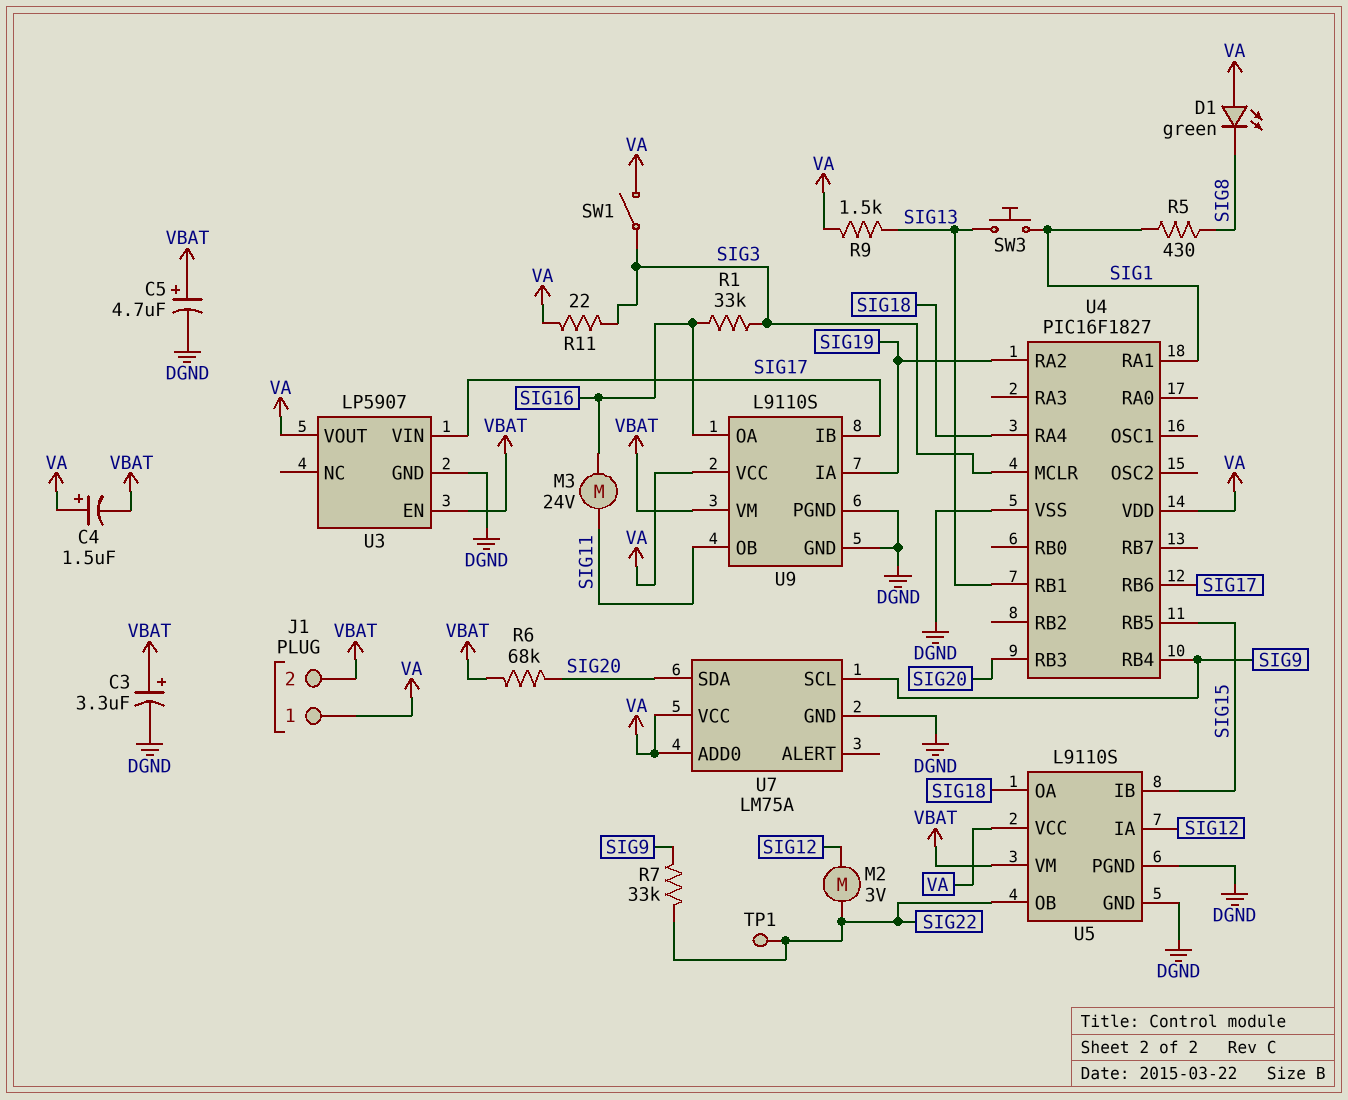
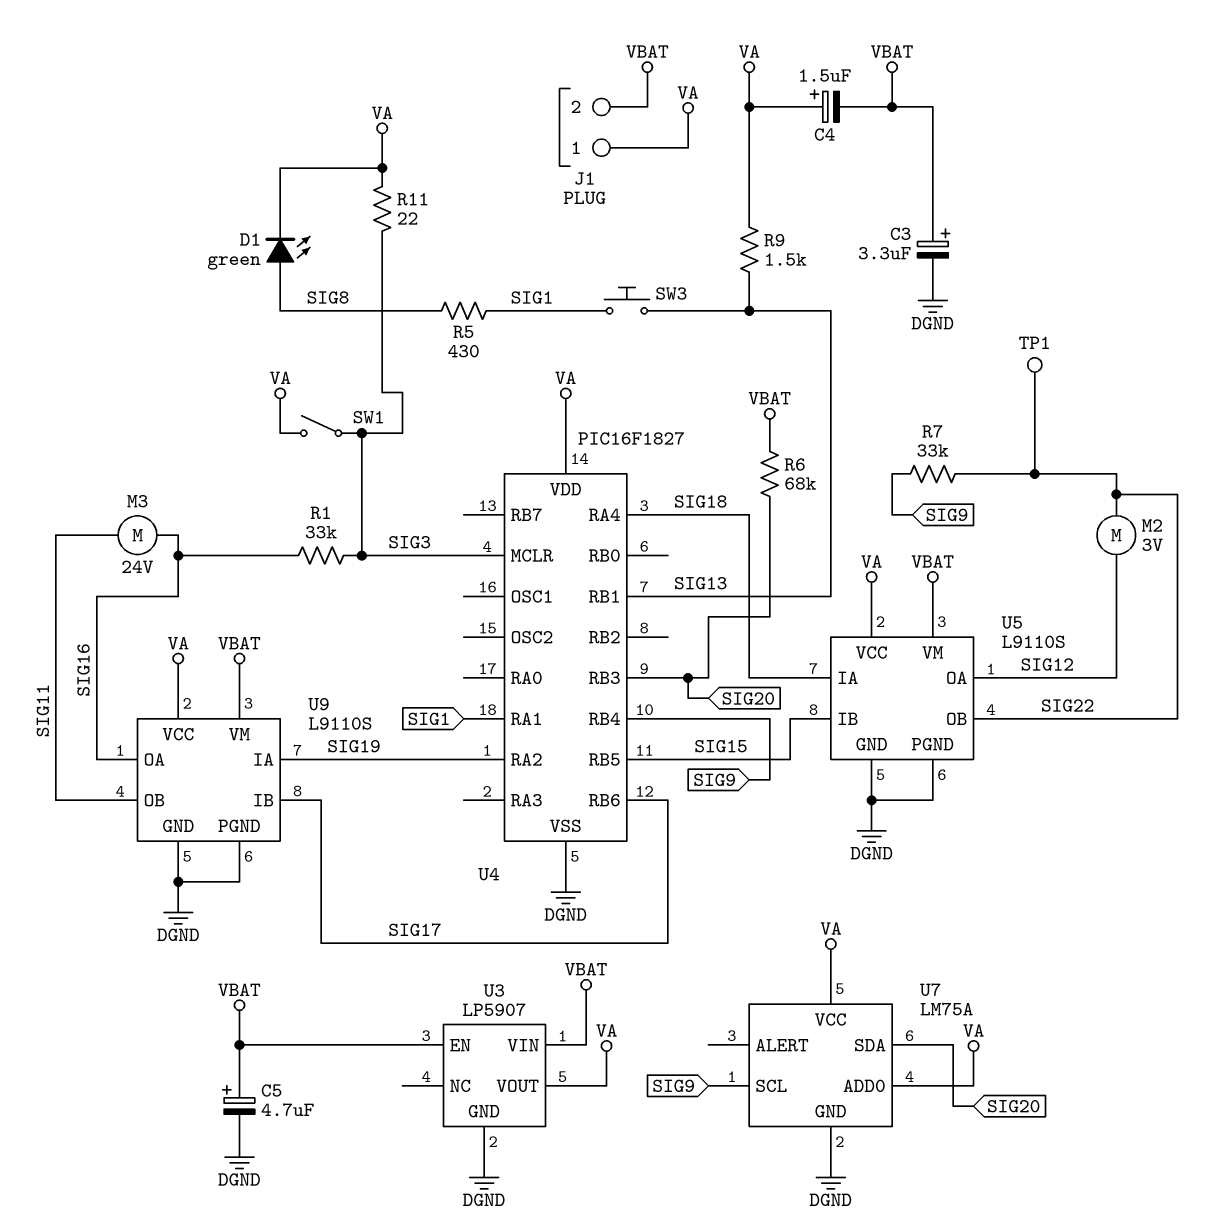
D1: LED green (A VA, K SIG8) -> LED green (A SIG8, K VA)
U3 pin VIN: SIG17 -> VBAT
U5 pin IA: SIG12 -> SIG18
U5 pin OA: SIG18 -> SIG12

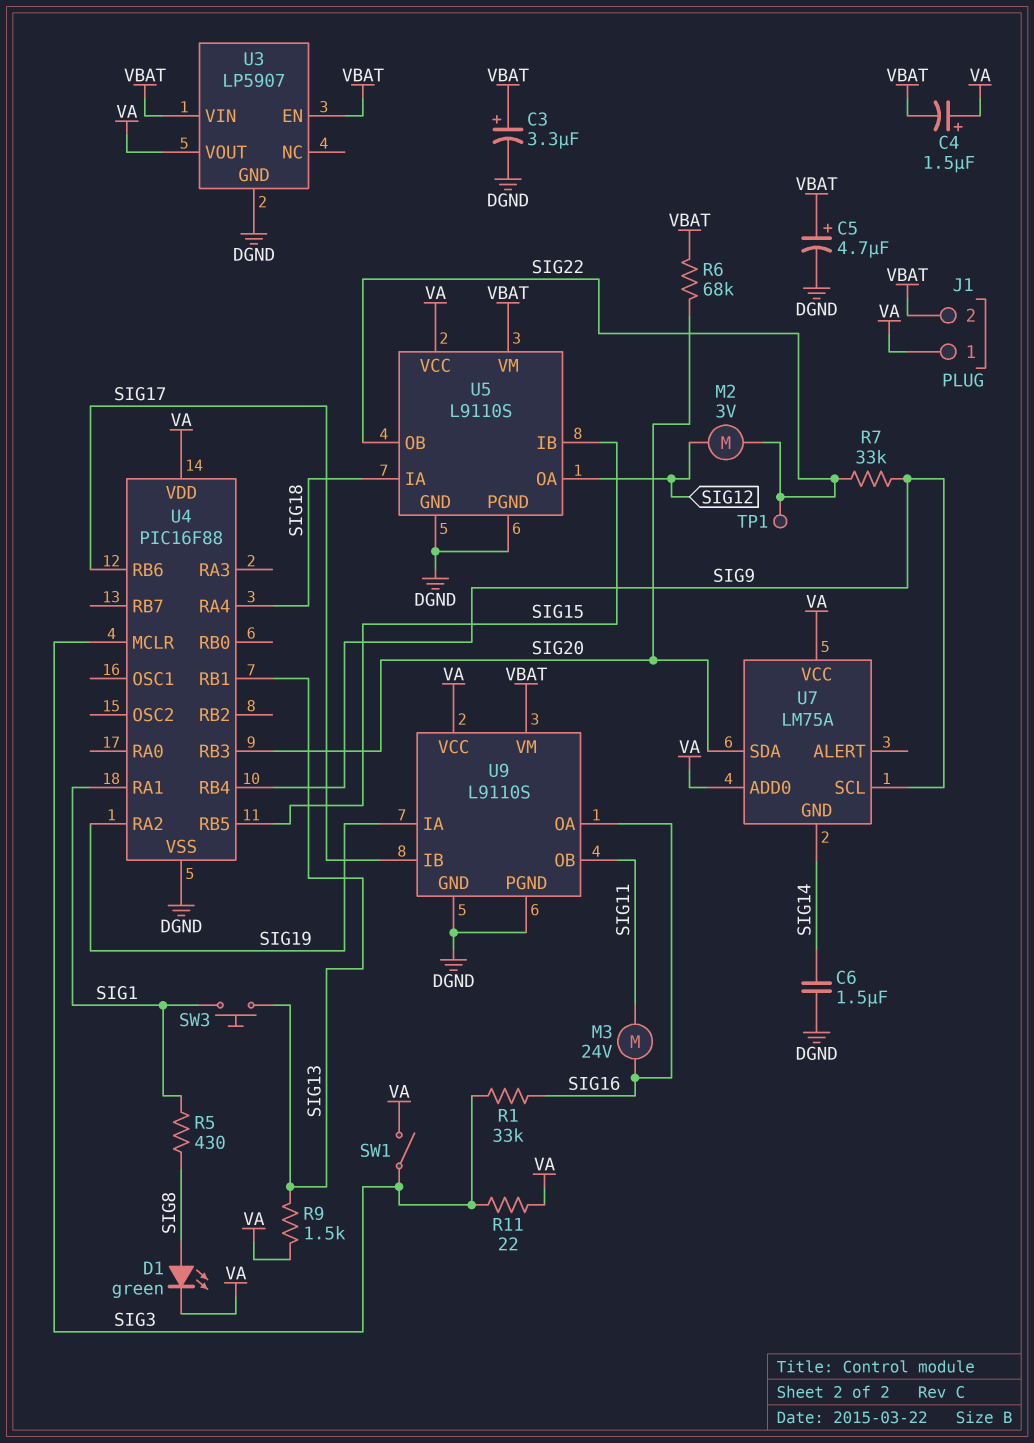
C6: none -> 1.5uF (DGND, SIG14)
U4: PIC16F1827 -> PIC16F88
U7 pin GND: DGND -> SIG14

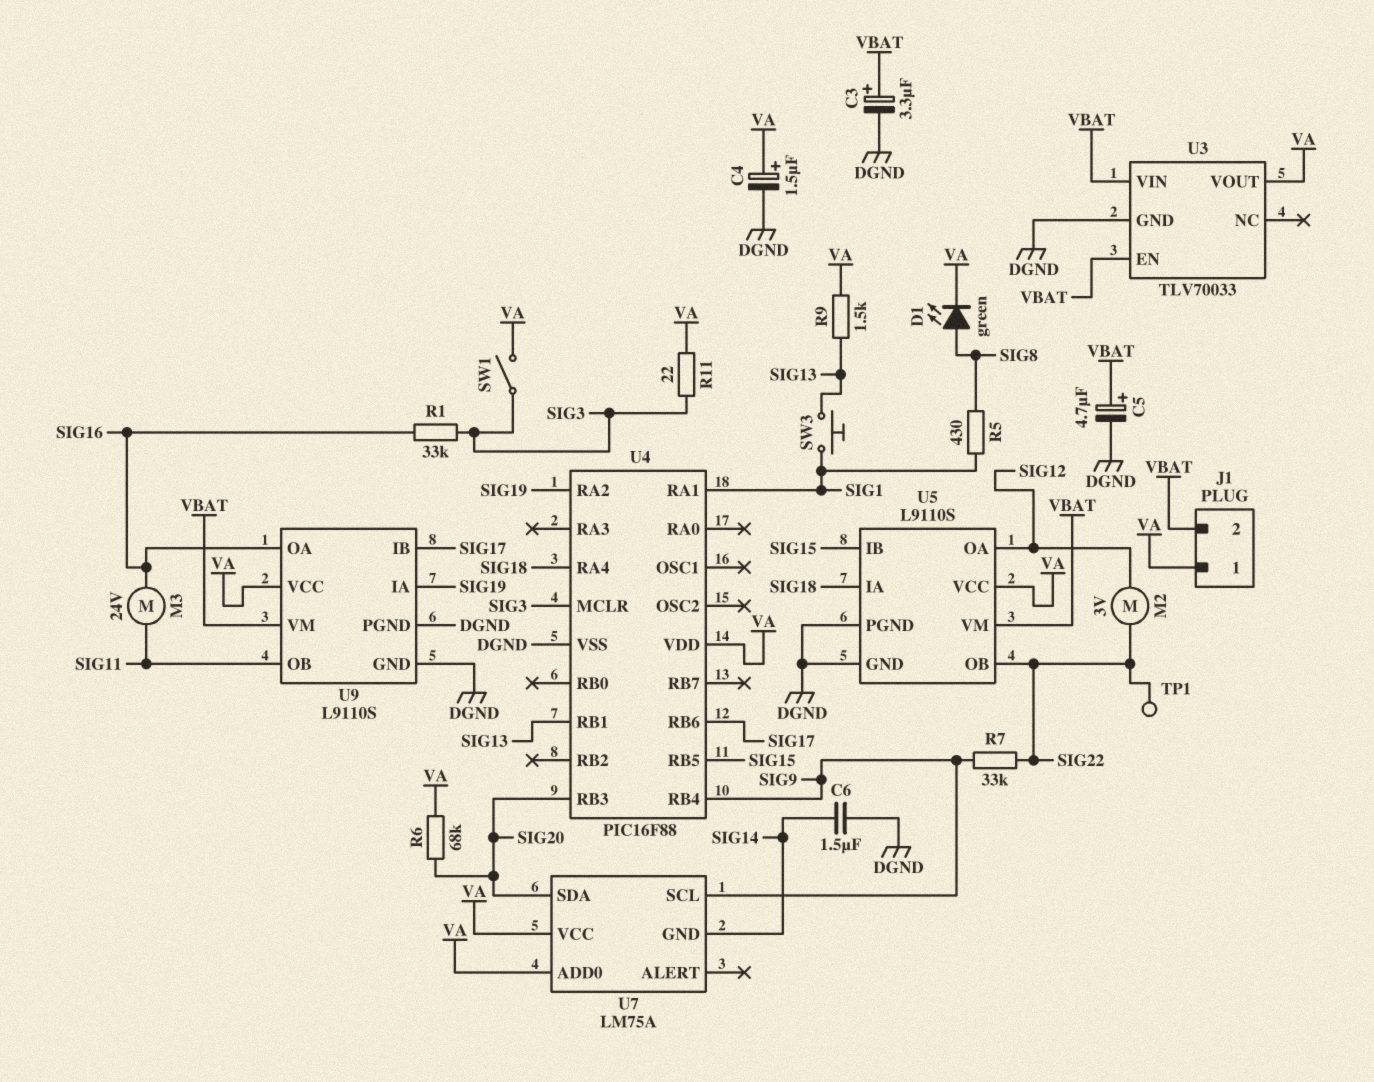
C4: 1.5uF (plus VA, minus VBAT) -> 1.5uF (plus VA, minus DGND)
R6: 68k (SIG20, VBAT) -> 68k (SIG20, VA)
U3: LP5907 -> TLV70033

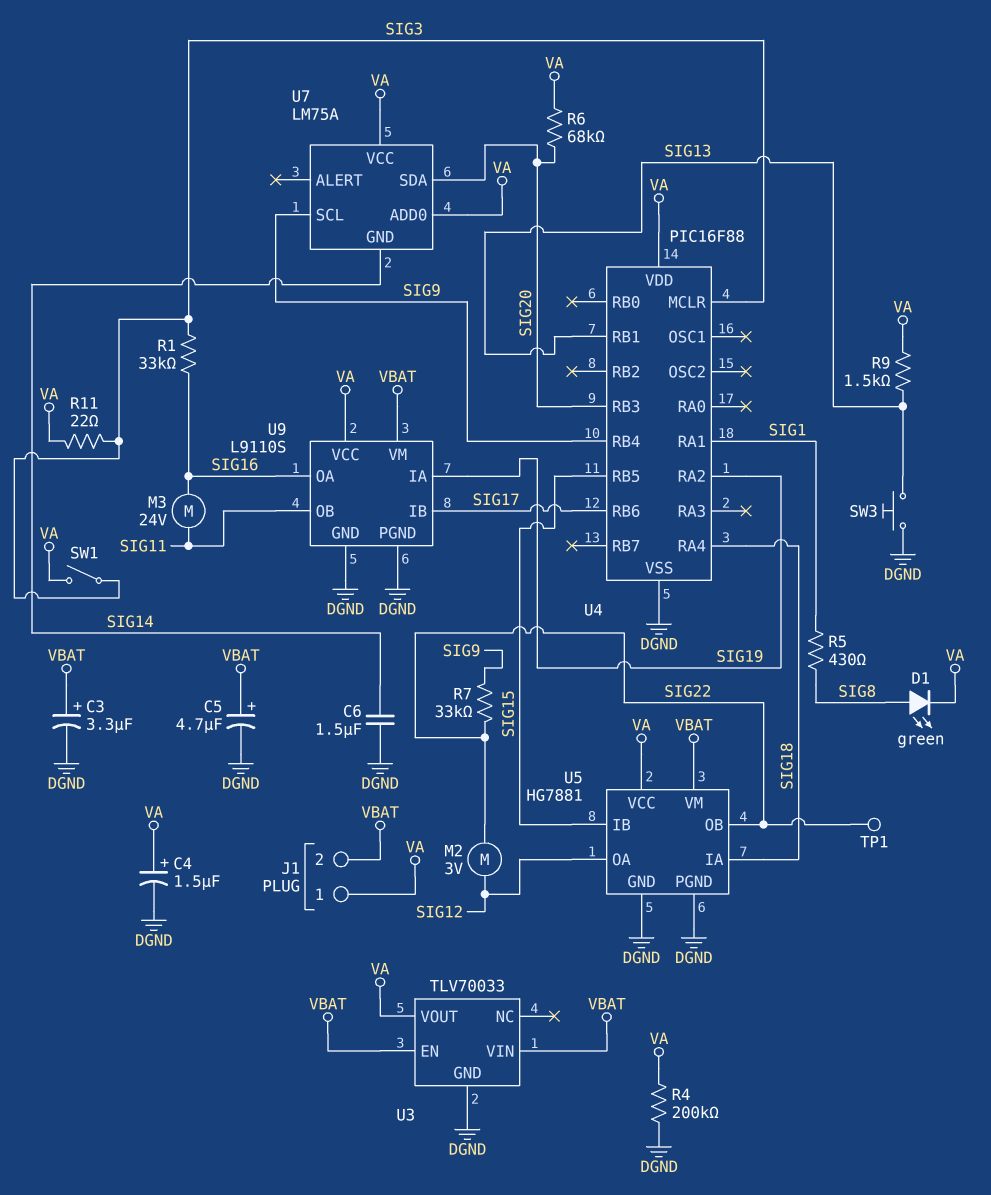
R4: none -> 200k (DGND, VA)
SW3: button (SIG1, SIG13) -> button (DGND, SIG13)
U5: L9110S -> HG7881

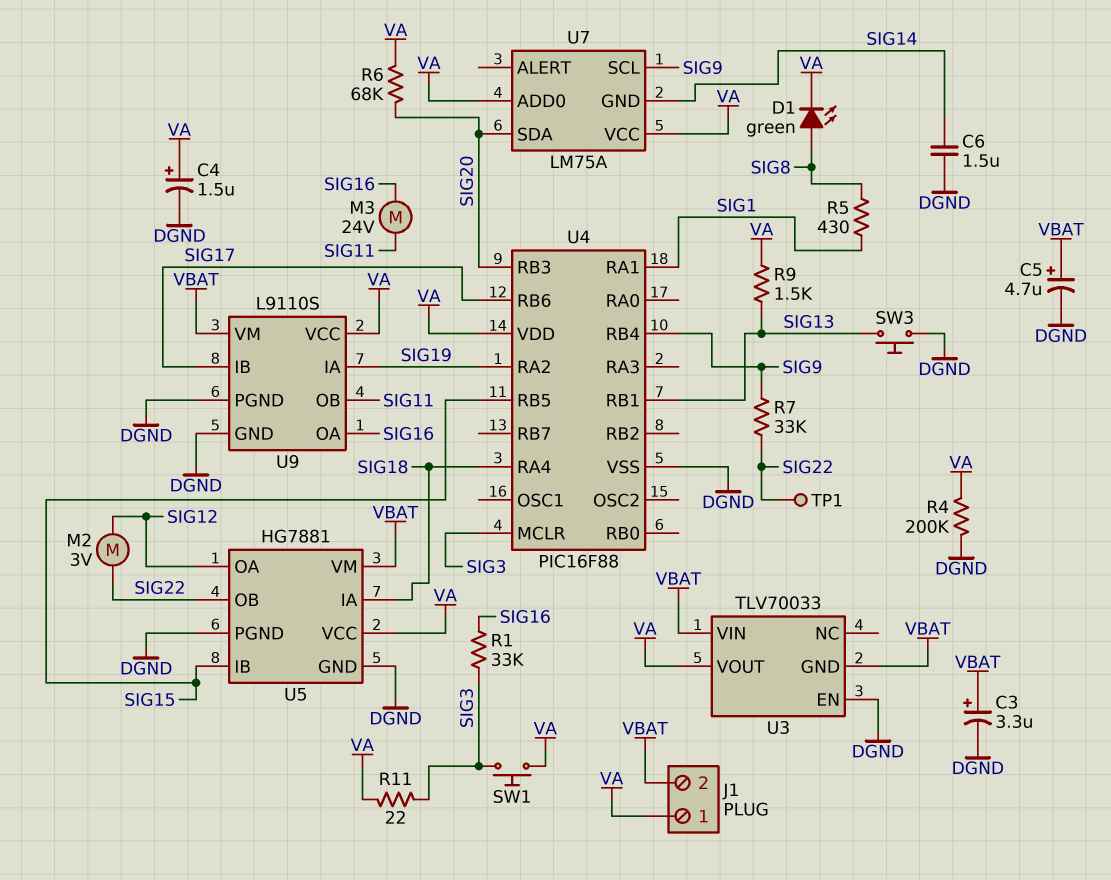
SW1: switch (SIG3, VA) -> button (SIG3, VA)
U3 pin EN: VBAT -> DGND
U3 pin GND: DGND -> VBAT

